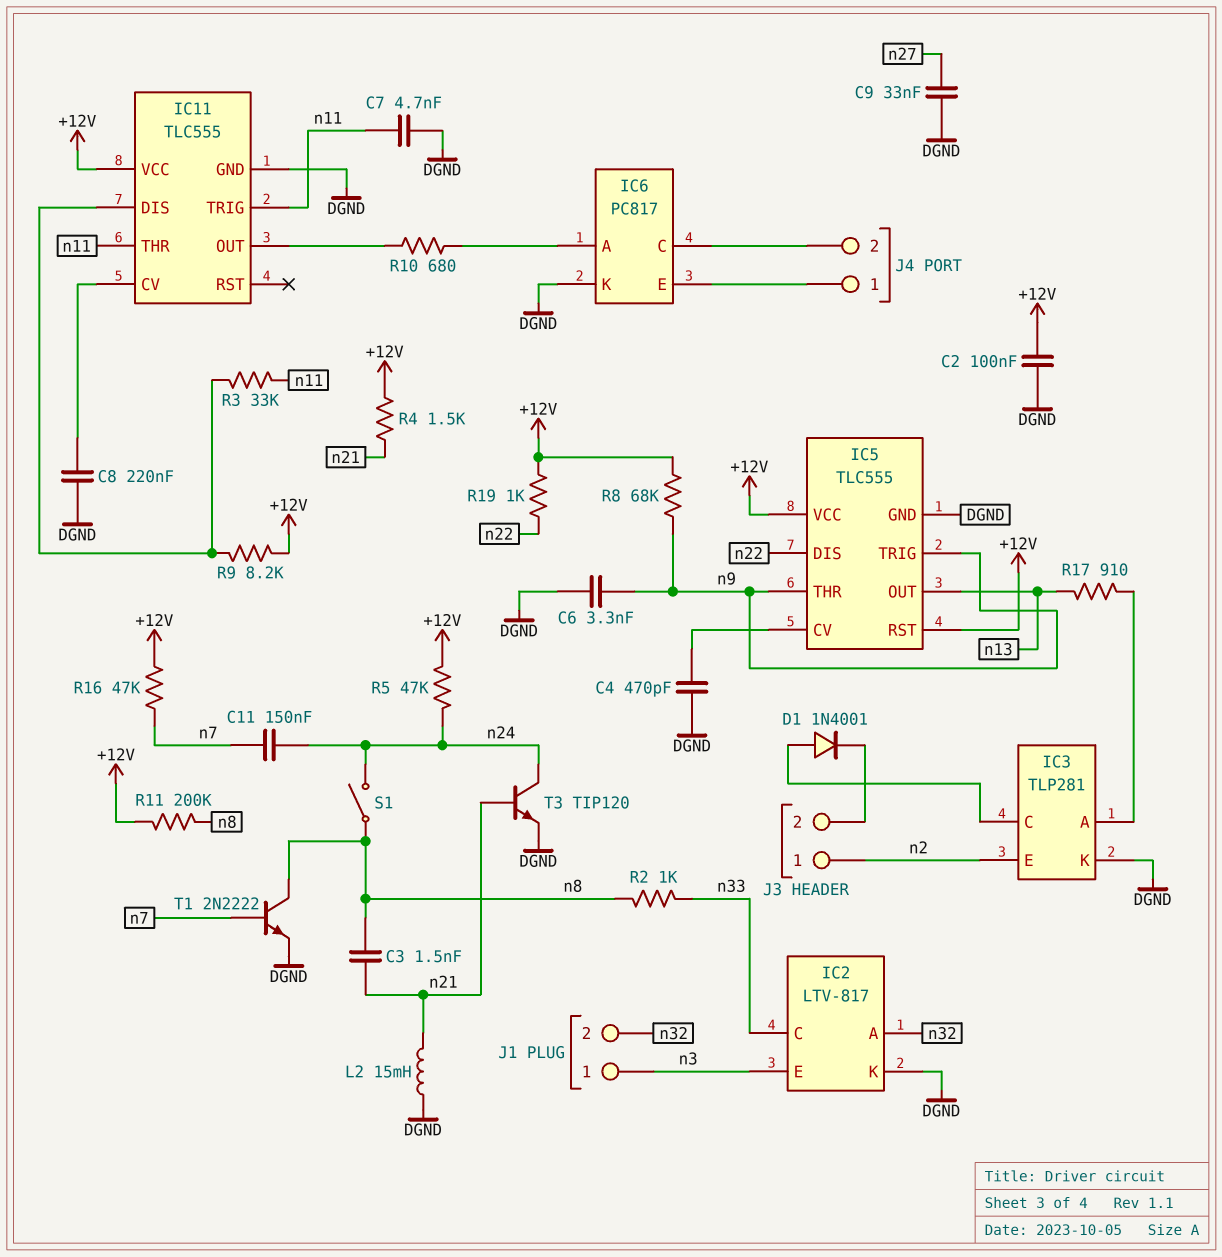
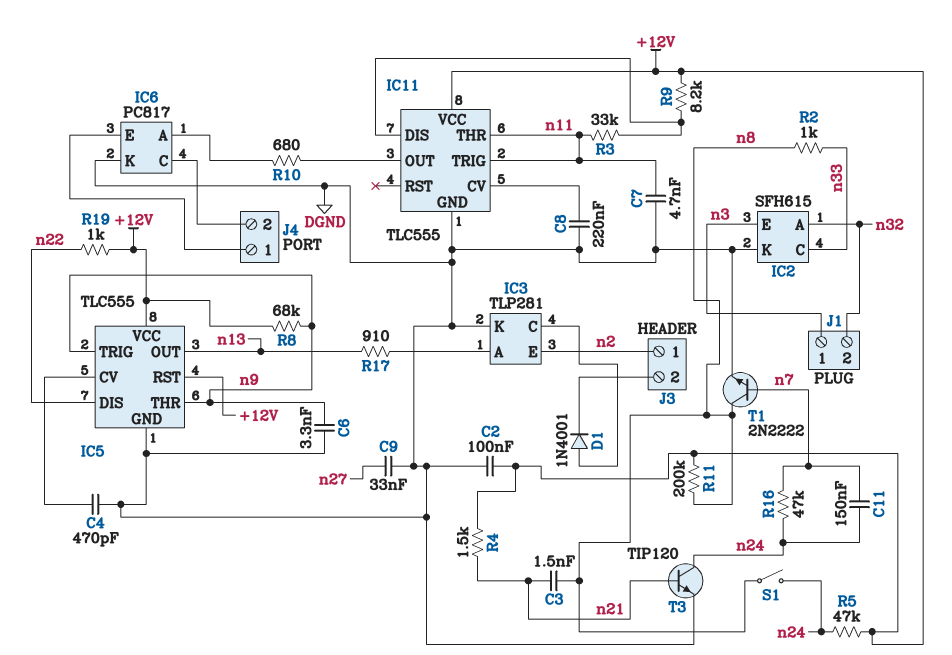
IC2: LTV-817 -> SFH615
L2: 15mH (DGND, n21) -> none
R16: 47k (+12V, n7) -> 47k (n7, n24)

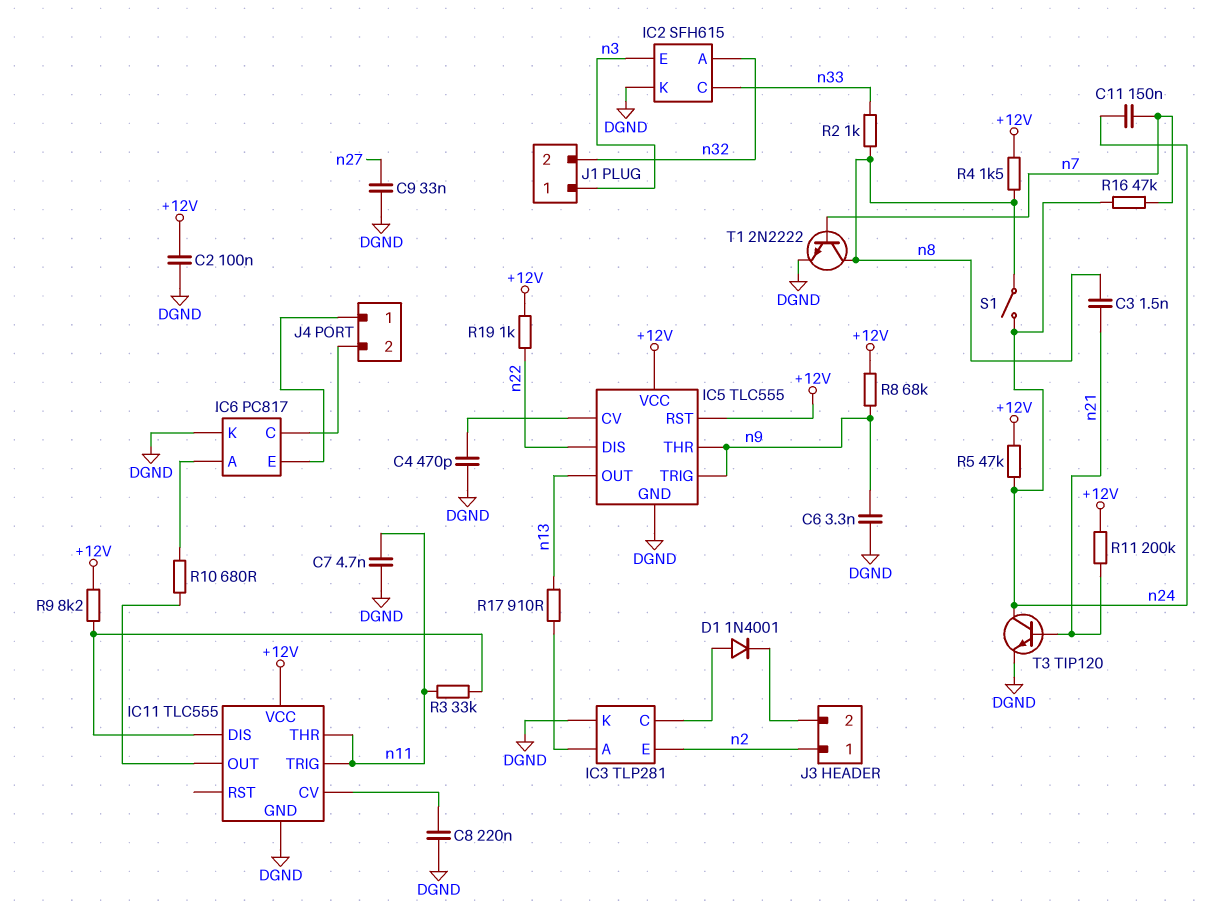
R4: 1.5k (+12V, n21) -> 1.5k (+12V, n8)
R11: 200k (+12V, n8) -> 200k (+12V, n21)

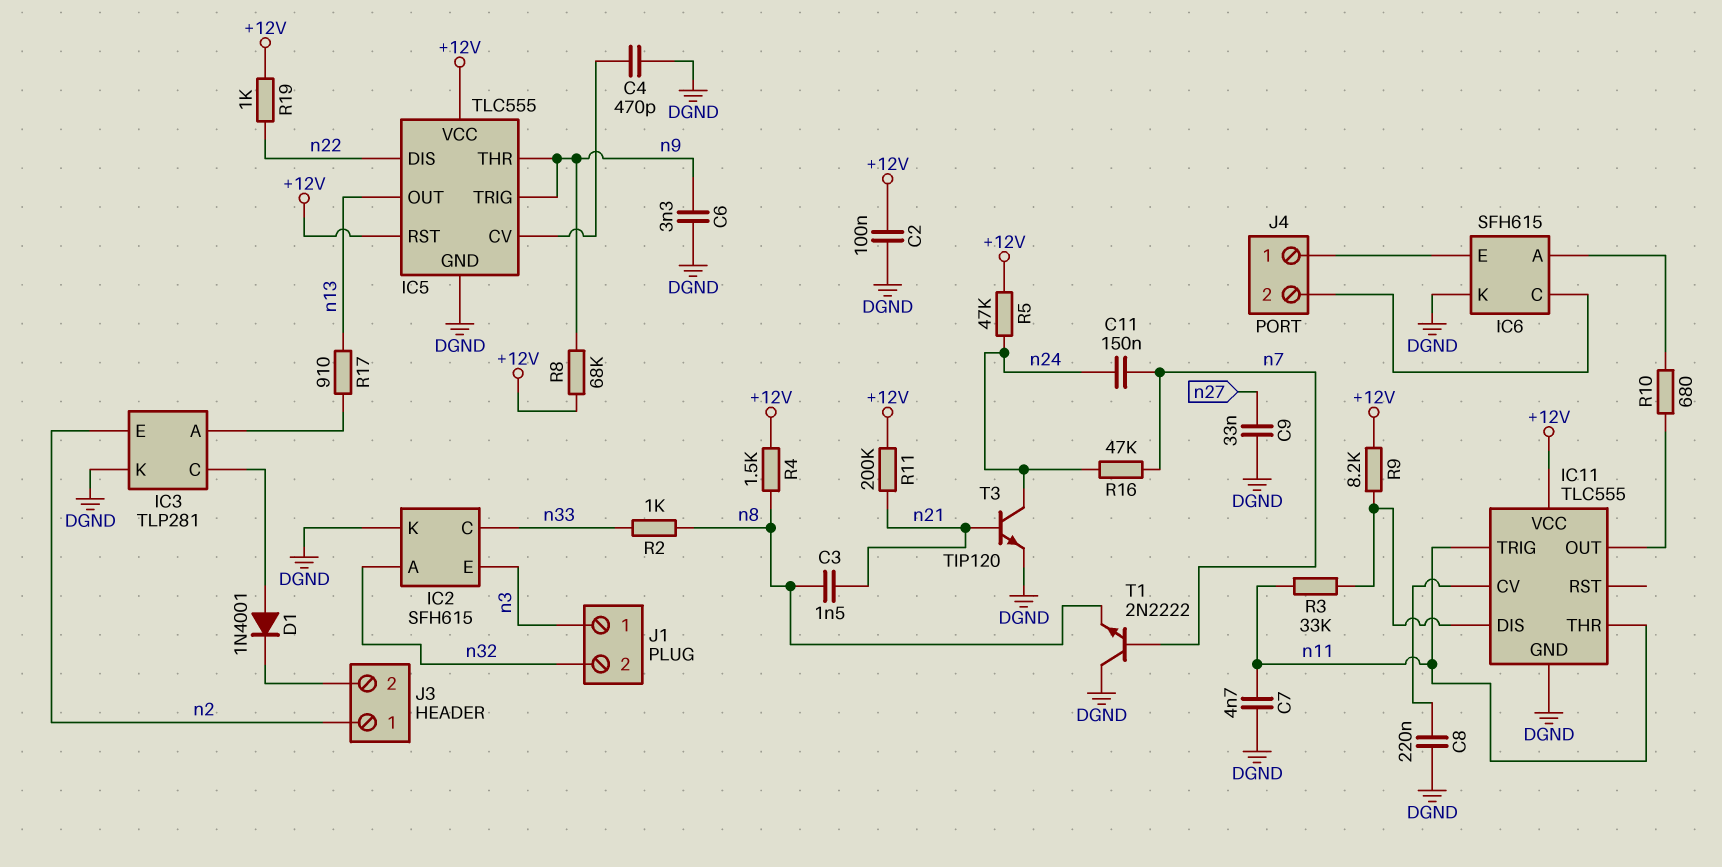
IC6: PC817 -> SFH615
S1: switch (n8, n24) -> none
T1: NPN 2N2222 (B n7, C n8, E DGND) -> NPN 2N2222 (B n7, C DGND, E n8)

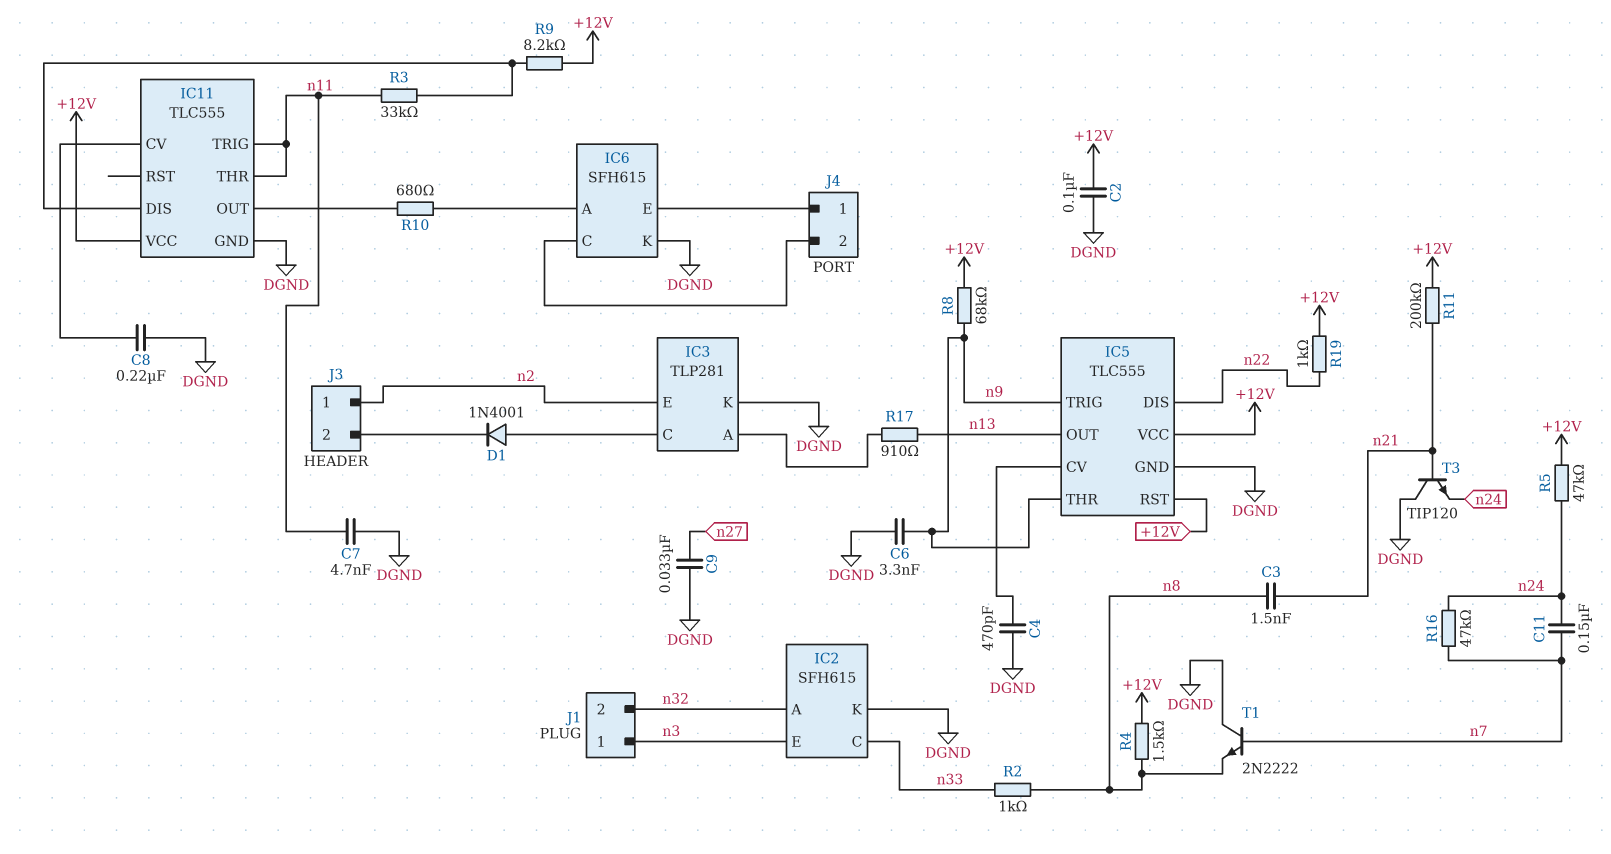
T3: NPN TIP120 (B n21, C n24, E DGND) -> NPN TIP120 (B n21, C DGND, E n24)

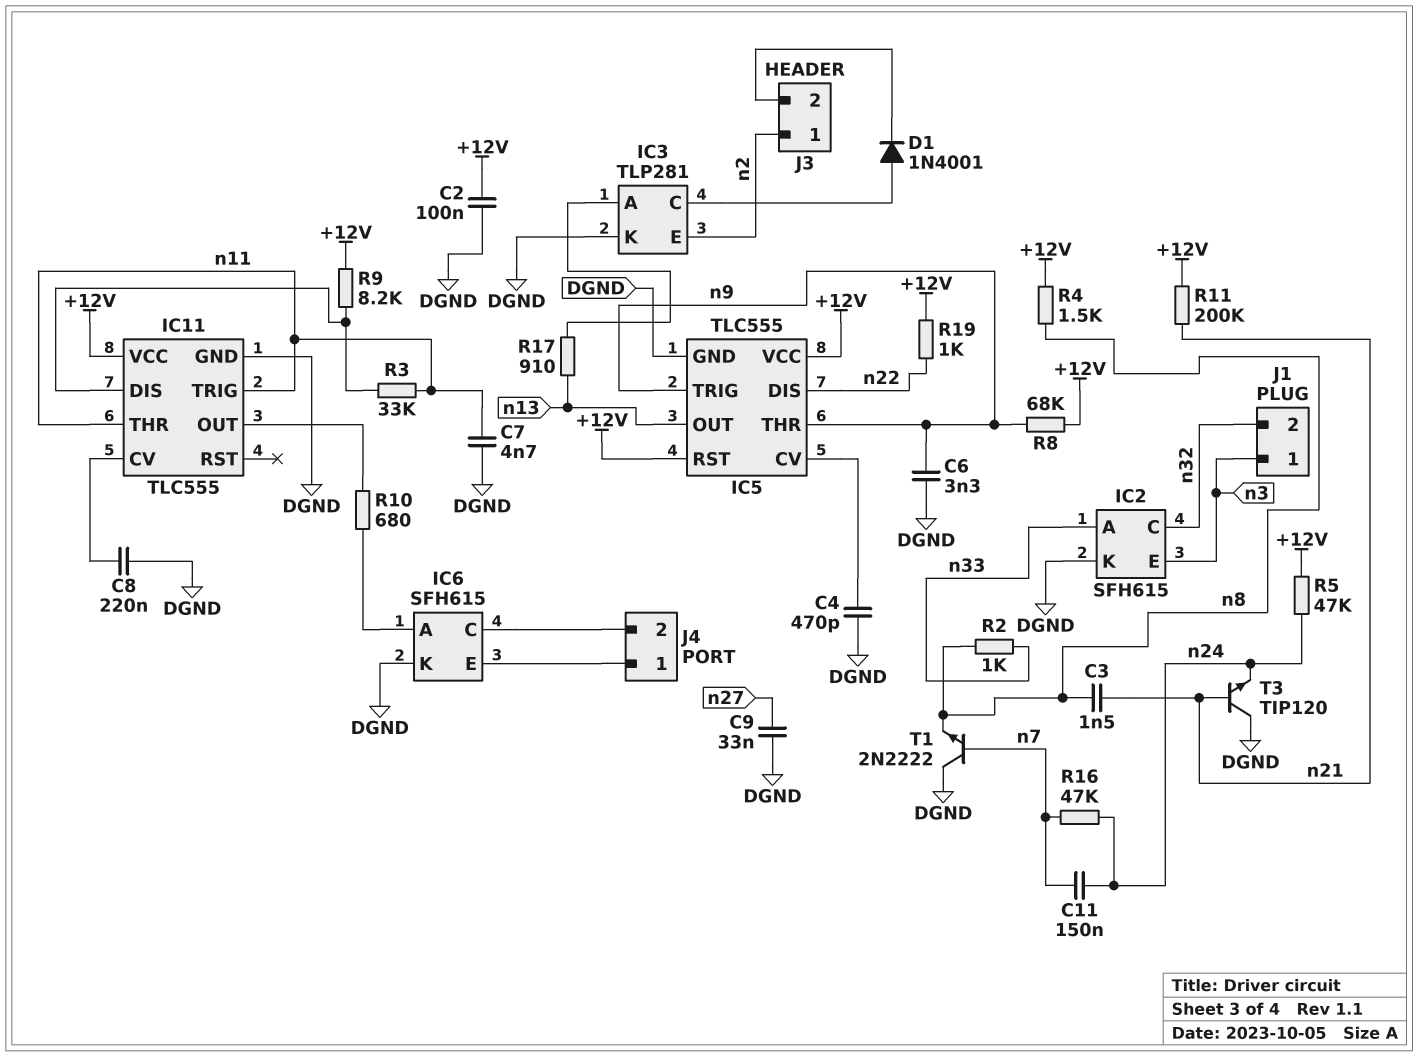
IC2 pin A: n32 -> n33
IC2 pin C: n33 -> n32

